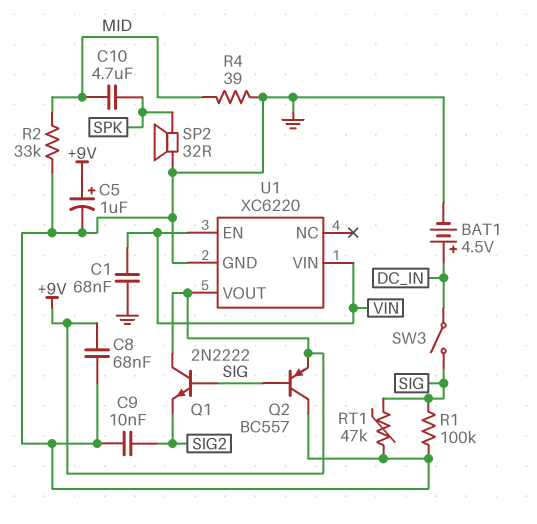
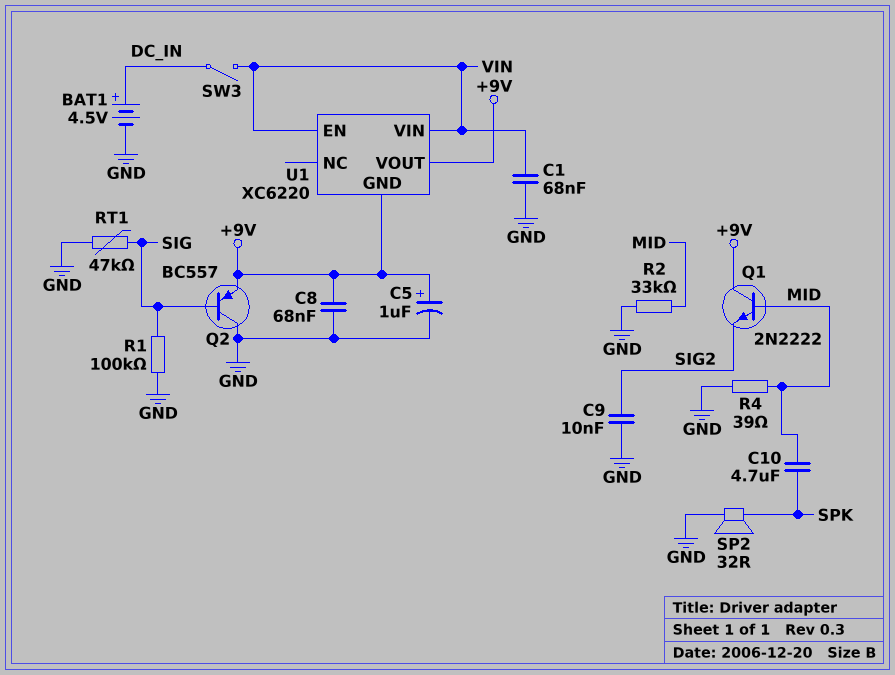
Q1: NPN 2N2222 (B SIG, C +9V, E SIG2) -> NPN 2N2222 (B MID, C +9V, E SIG2)
SW3: switch (DC_IN, SIG) -> switch (DC_IN, VIN)
U1 pin GND: GND -> +9V

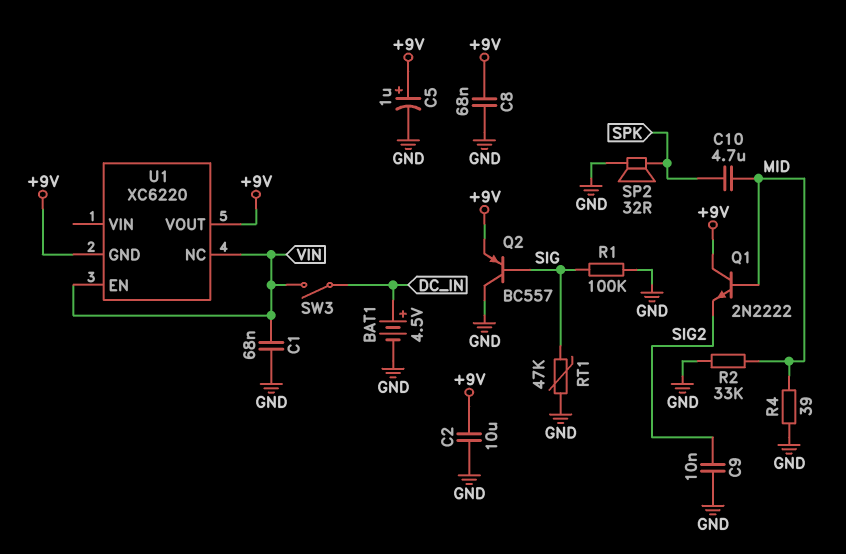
C2: none -> 10uF (+9V, GND)
U1 pin NC: none -> VIN
U1 pin VIN: VIN -> none

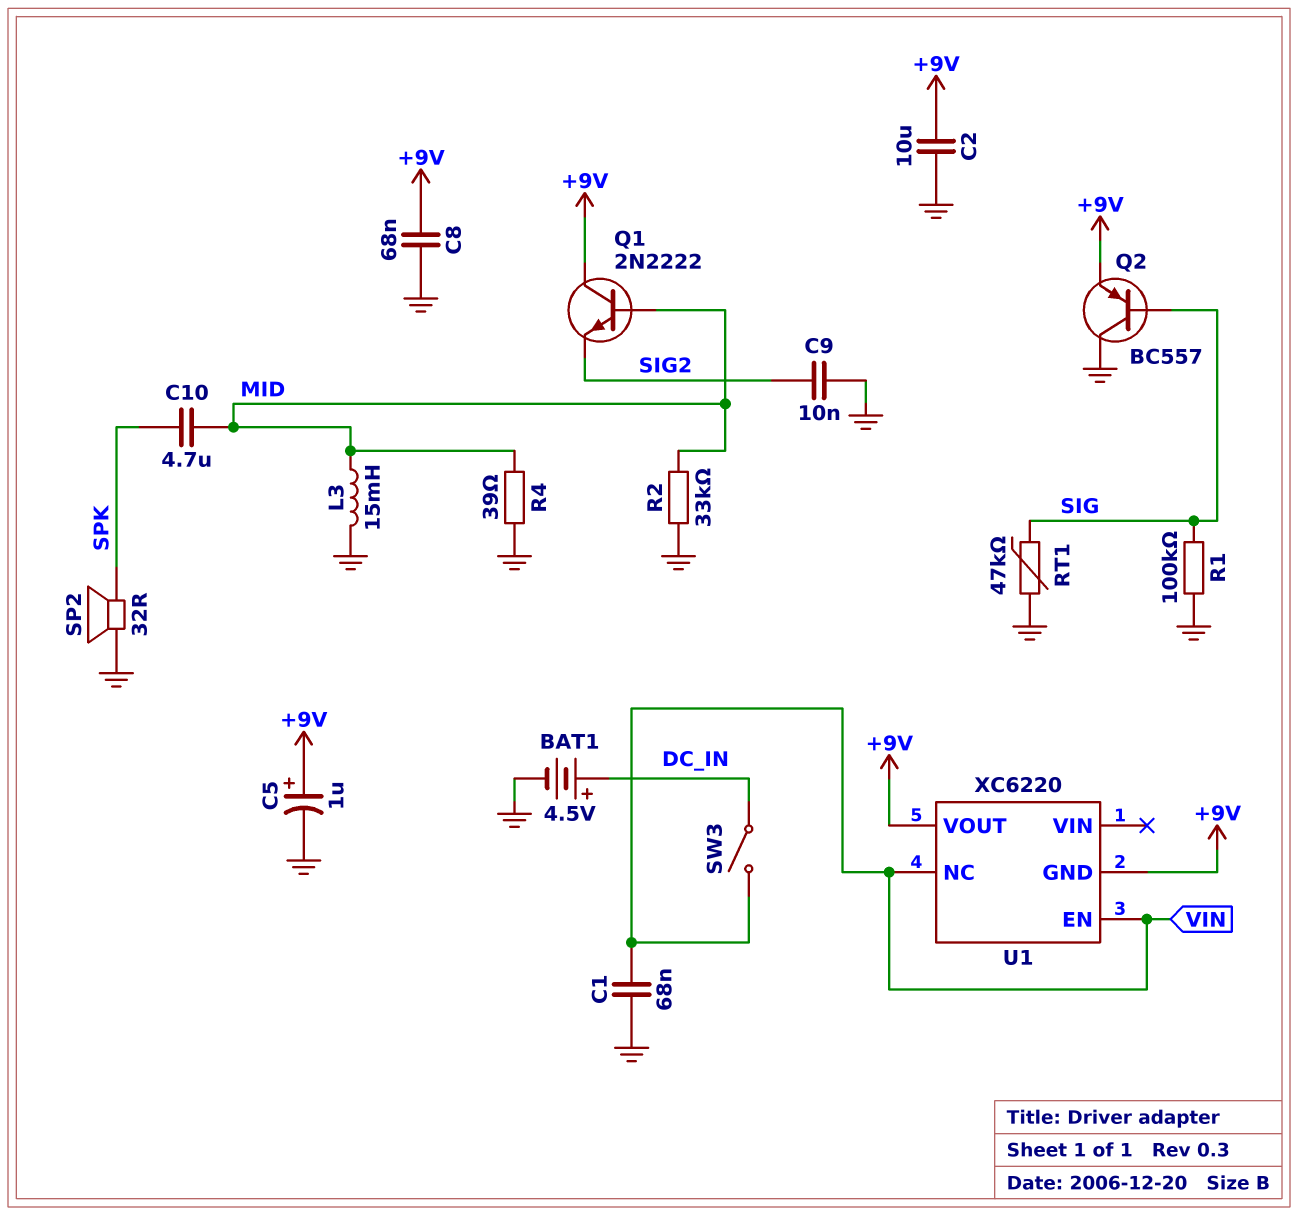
L3: none -> 15mH (GND, MID)

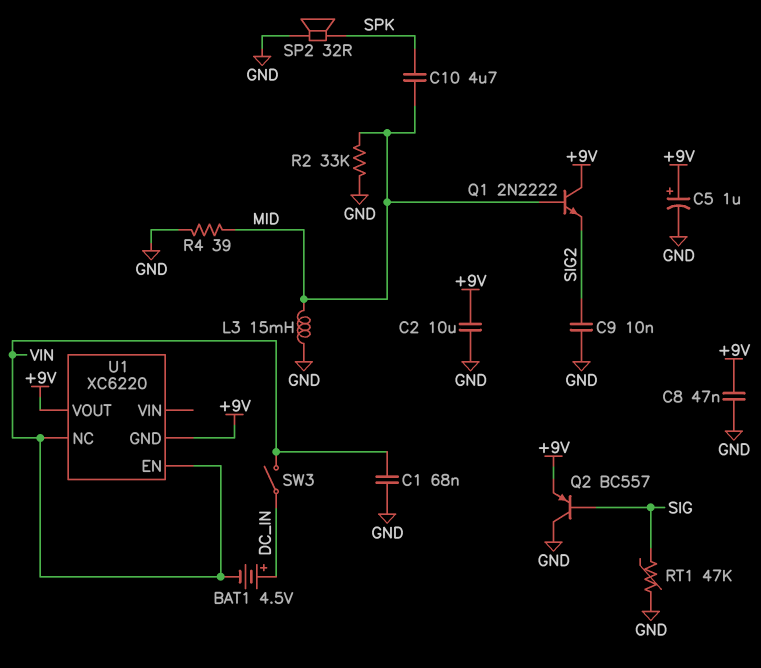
BAT1: 4.5V (plus DC_IN, minus GND) -> 4.5V (plus DC_IN, minus VIN)
C8: 68nF (+9V, GND) -> 47nF (+9V, GND)
R1: 100k (GND, SIG) -> none

